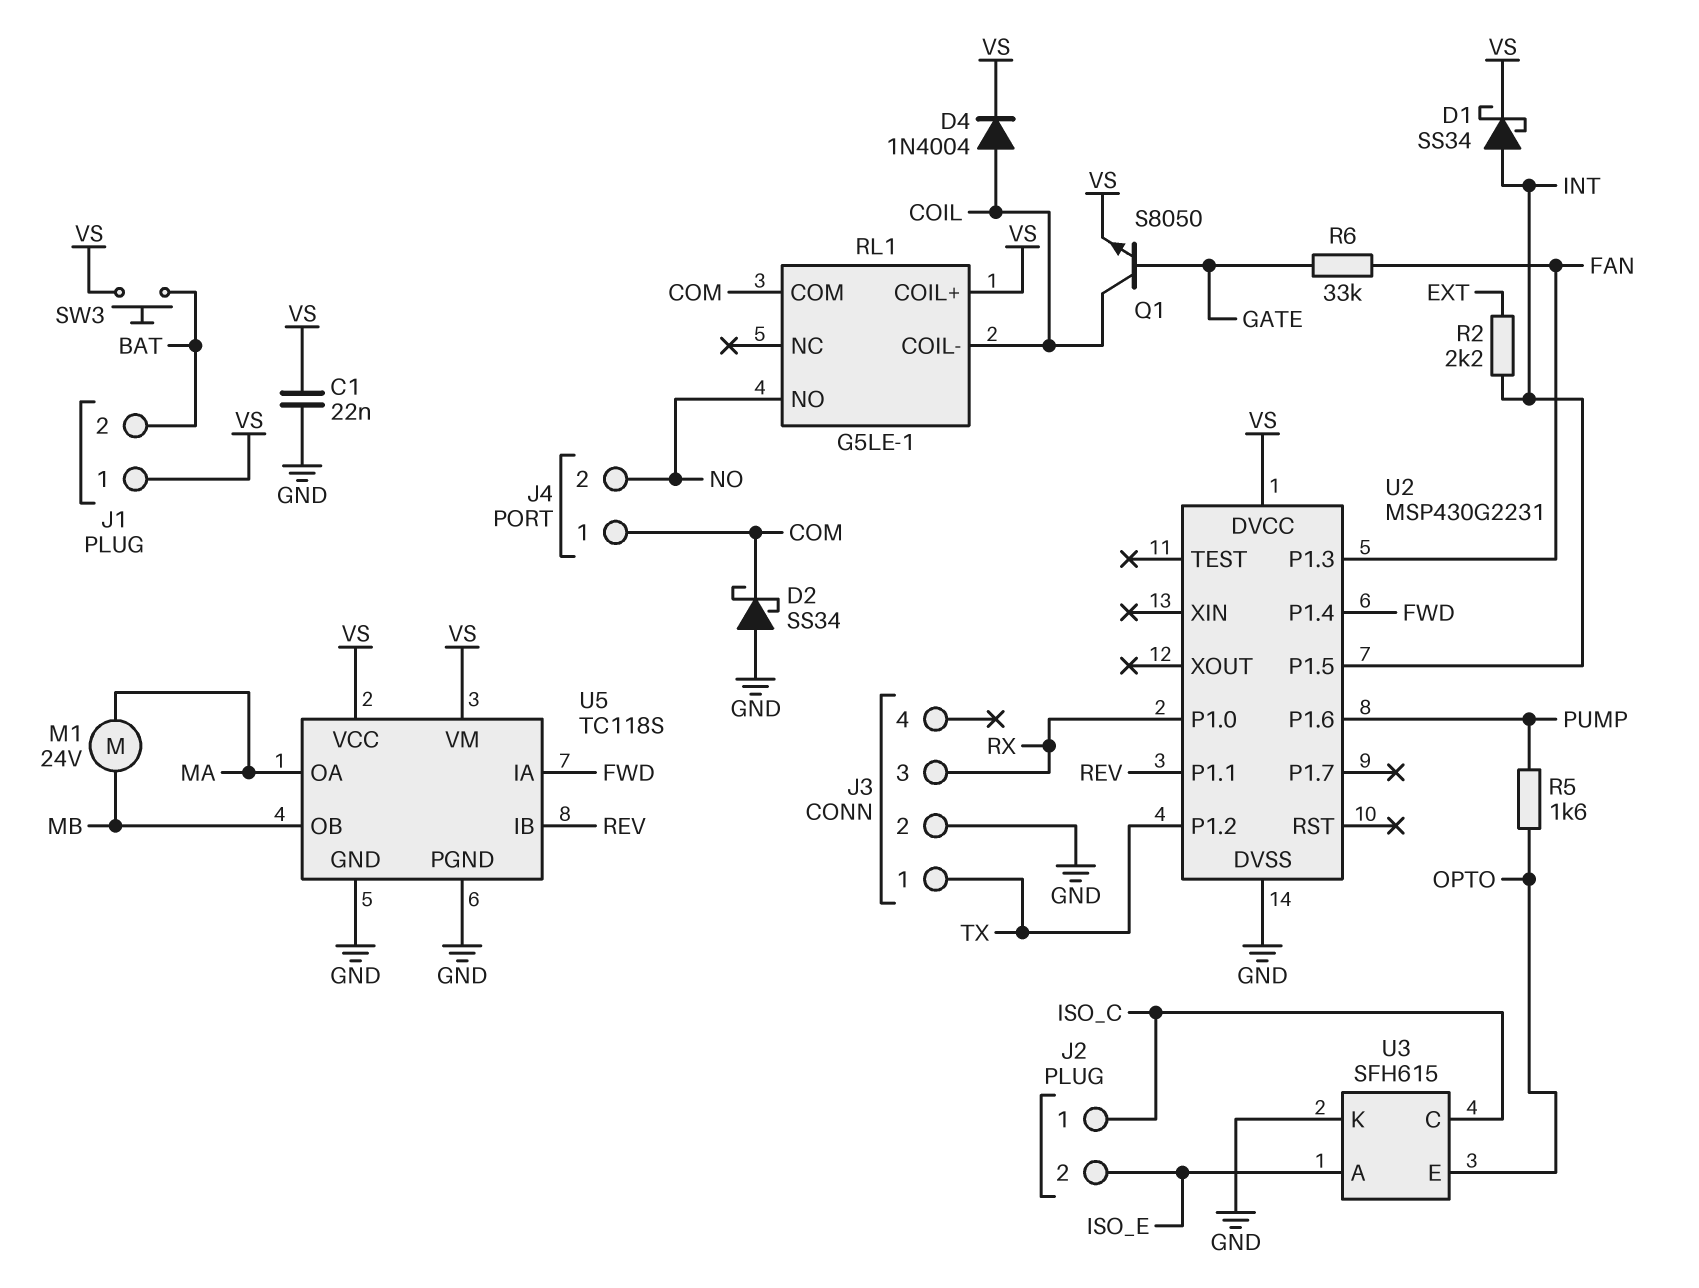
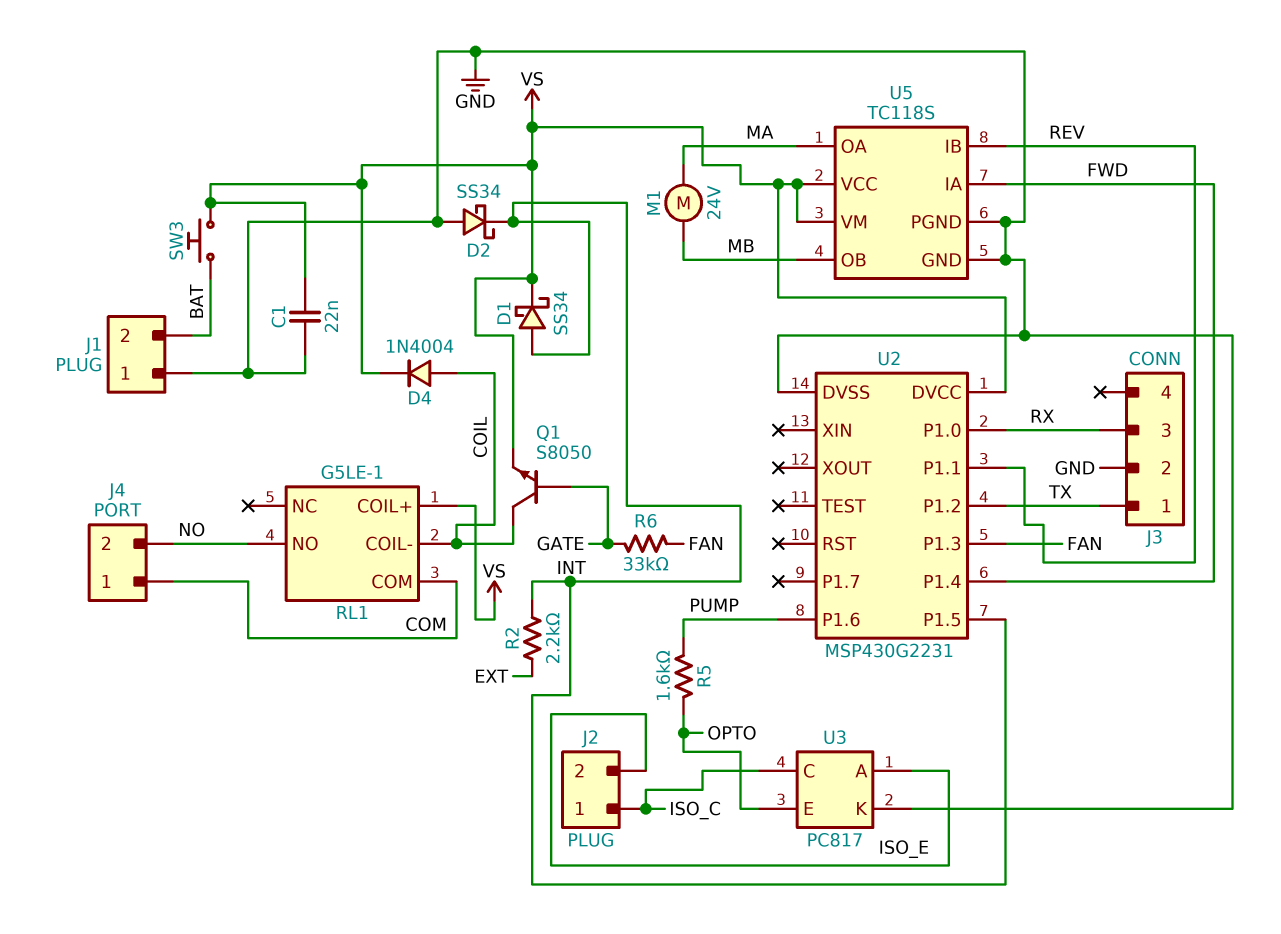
D2: schottky SS34 (A GND, K COM) -> schottky SS34 (A GND, K INT)
J1 pin 1: VS -> GND
U3: SFH615 -> PC817

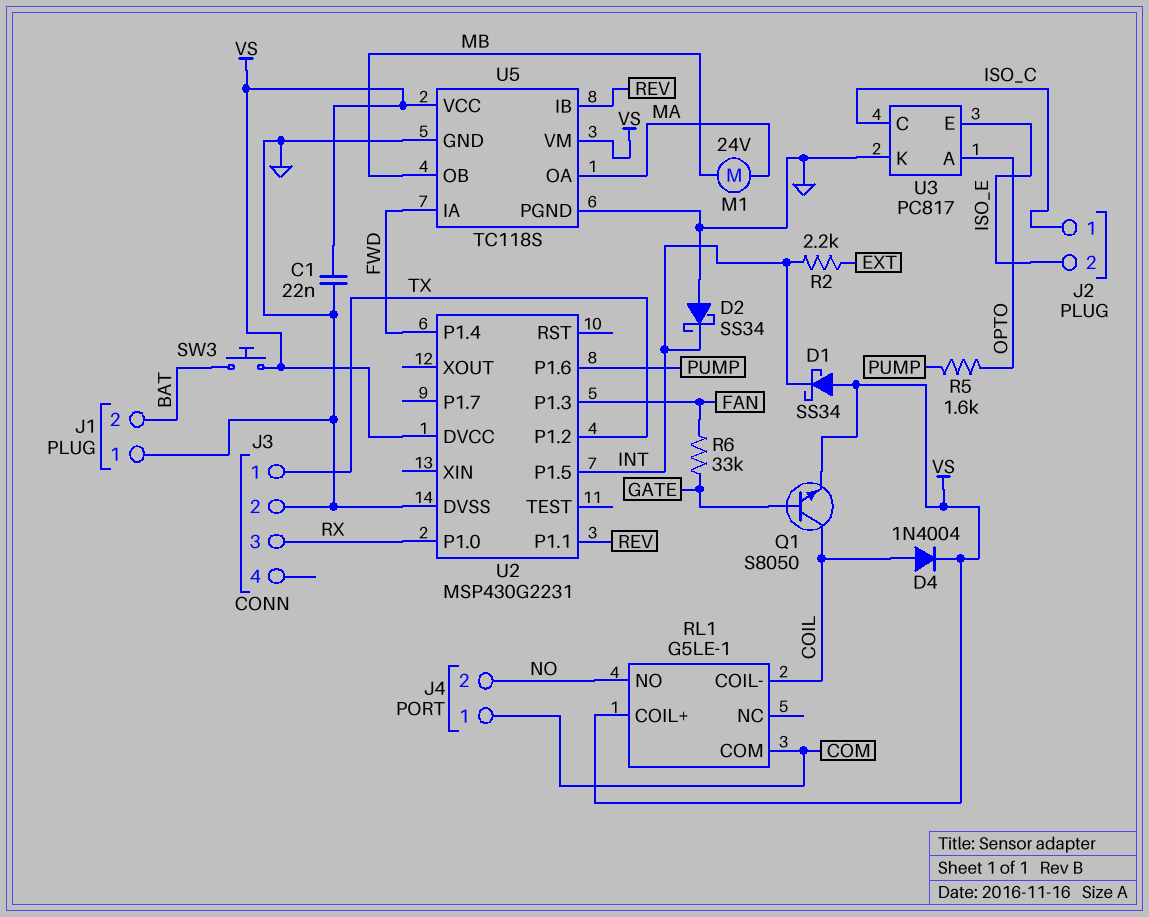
D1: schottky SS34 (A INT, K VS) -> schottky SS34 (A VS, K INT)
U3 pin A: ISO_E -> OPTO
U3 pin E: OPTO -> ISO_E

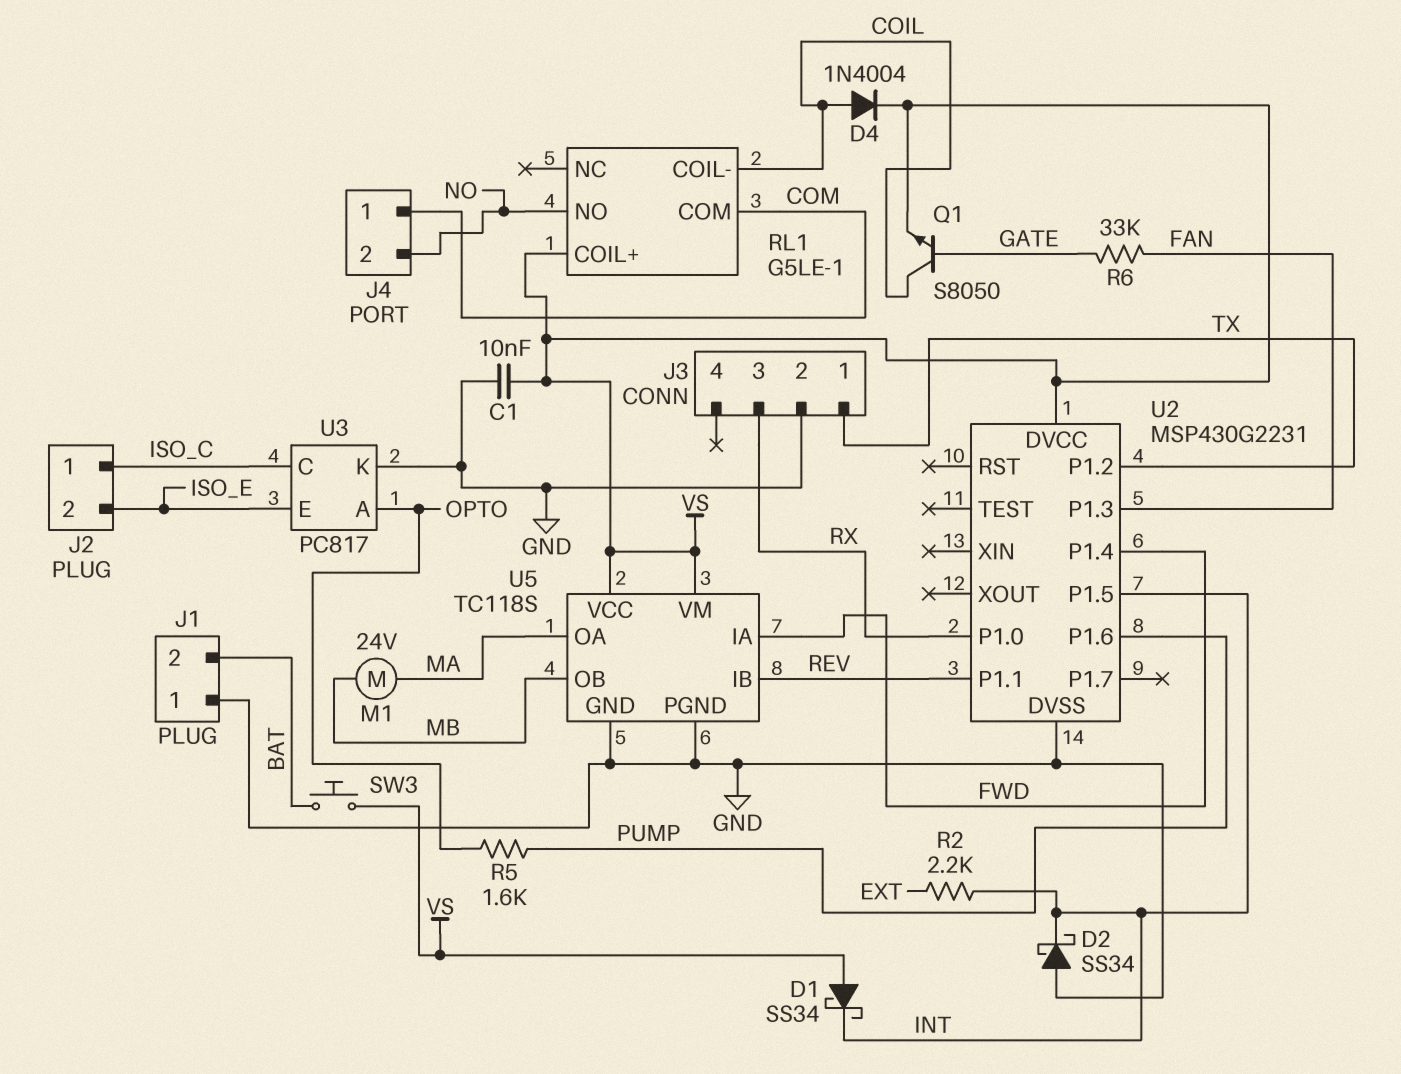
C1: 22nF (GND, VS) -> 10nF (GND, VS)

